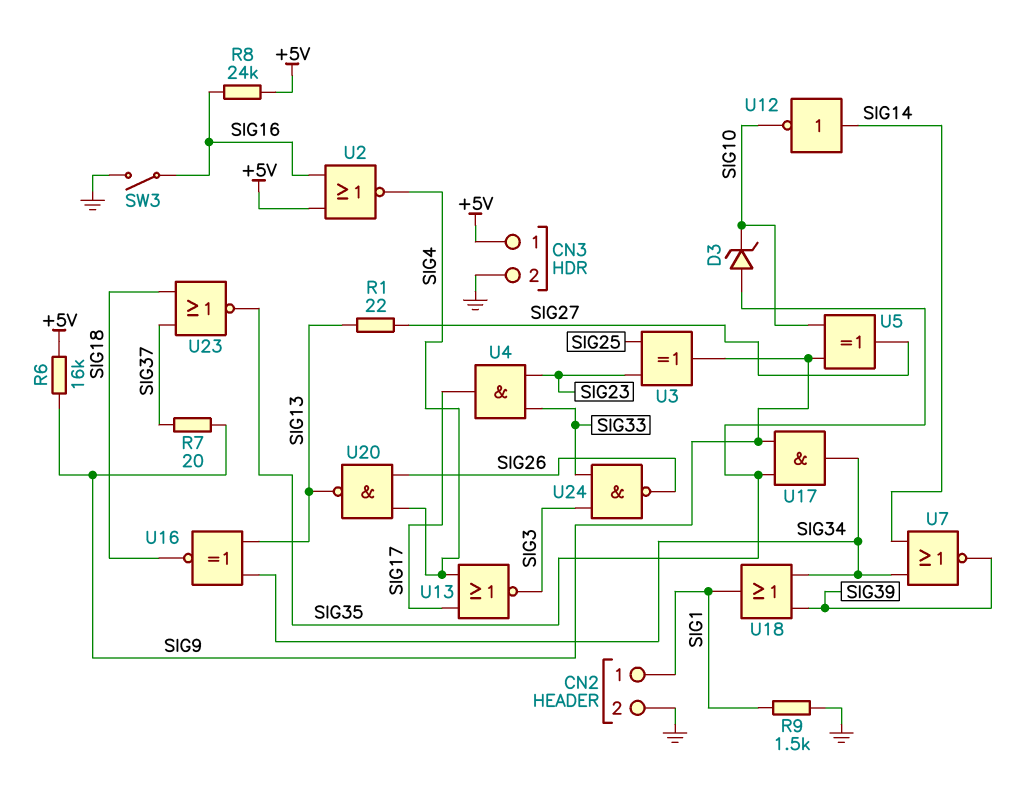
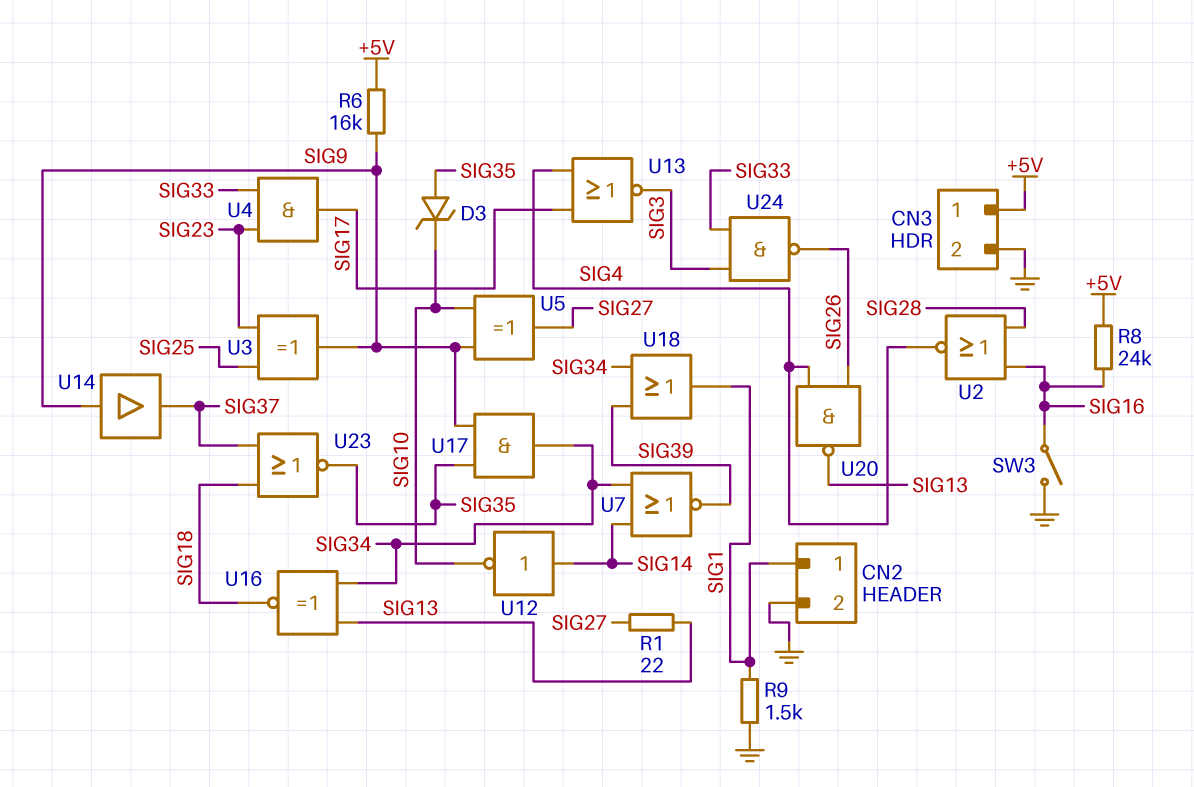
R7: 20 (SIG9, SIG37) -> none
U2: NOR (in +5V, in SIG16, out SIG4) -> NOR (in SIG16, in SIG28, out SIG4)
U14: none -> buffer (in SIG9, out SIG37)

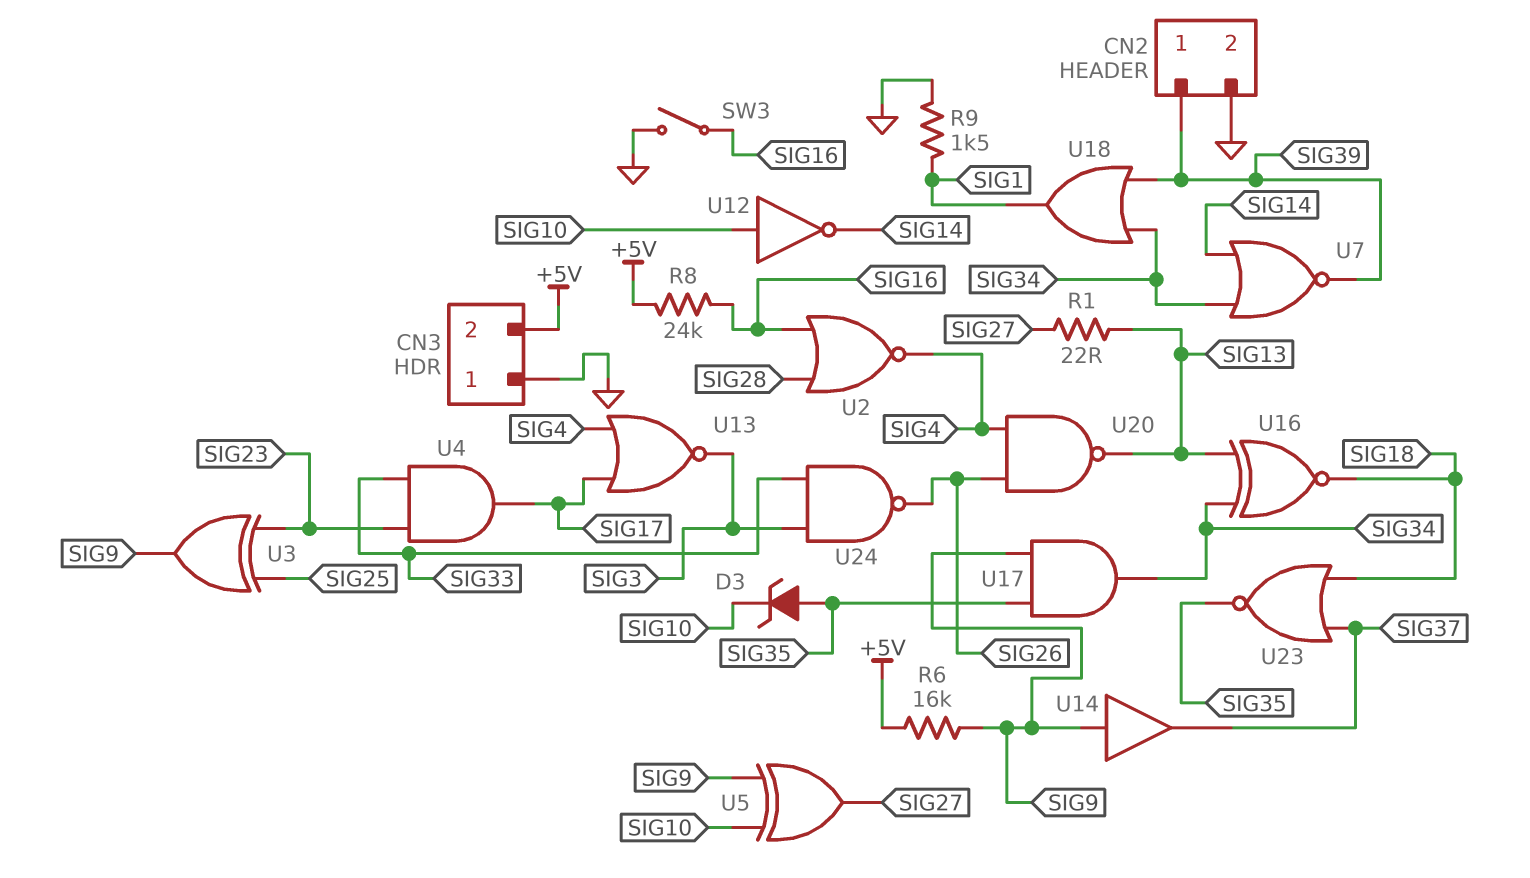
CN2 pin 1: SIG1 -> SIG39
CN3 pin 1: +5V -> GND
CN3 pin 2: GND -> +5V
U12: NOT (in SIG14, out SIG10) -> NOT (in SIG10, out SIG14)

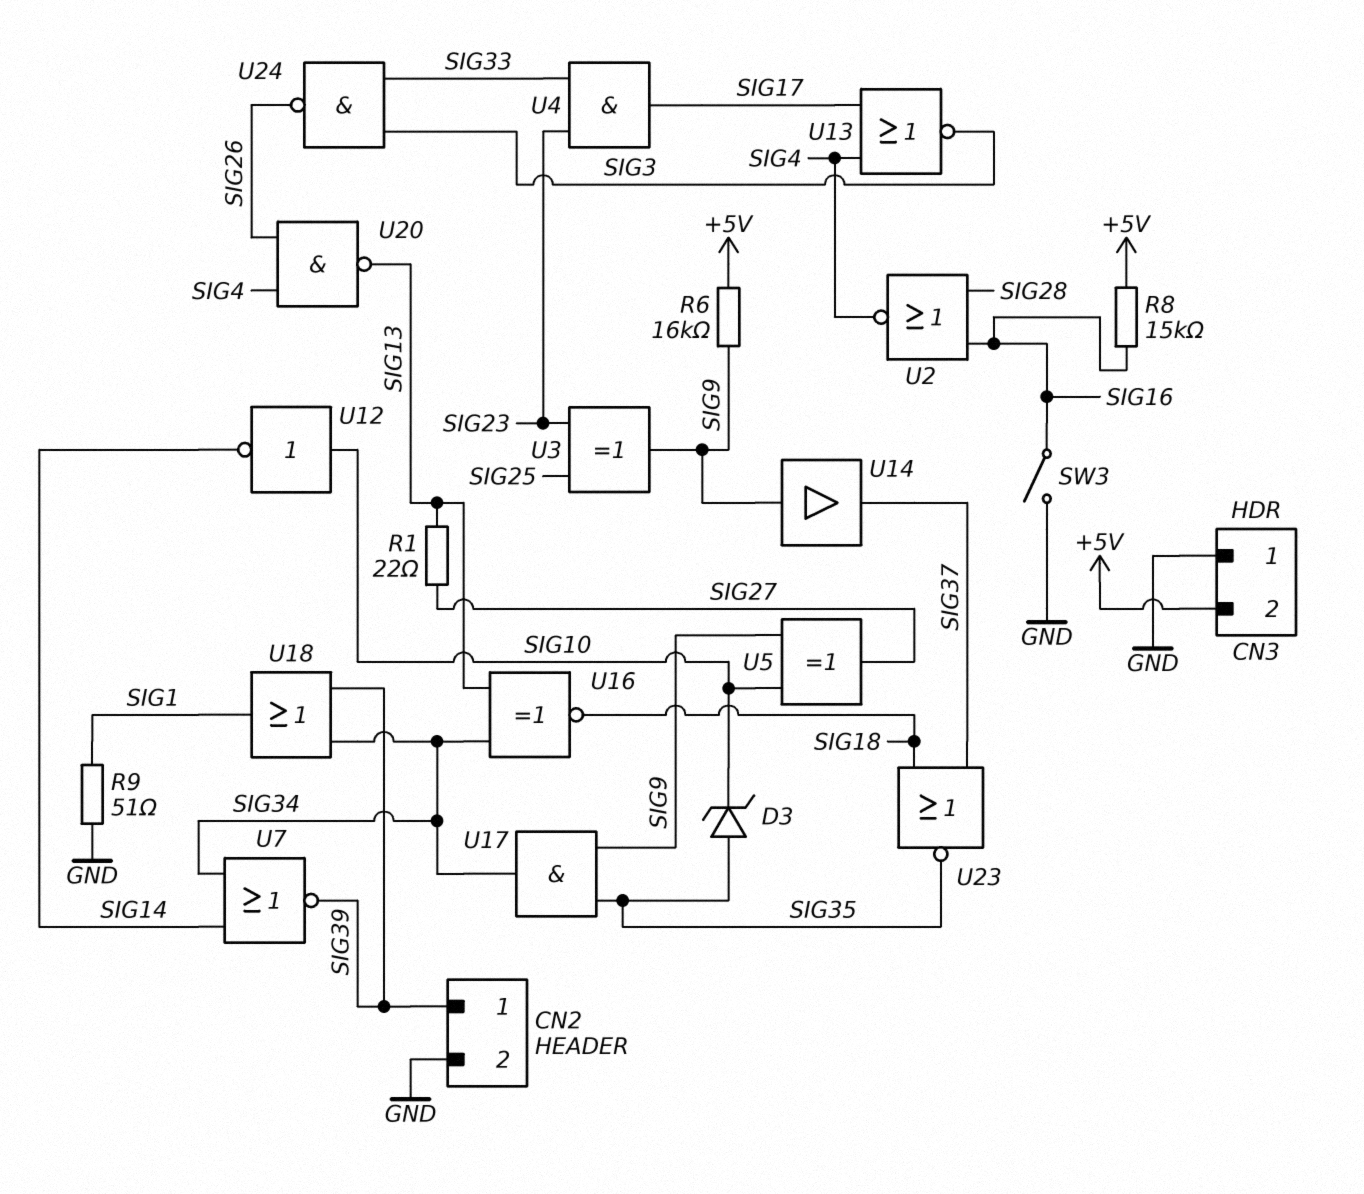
R8: 24k (+5V, SIG16) -> 15k (+5V, SIG16)
R9: 1.5k (GND, SIG1) -> 51 (GND, SIG1)

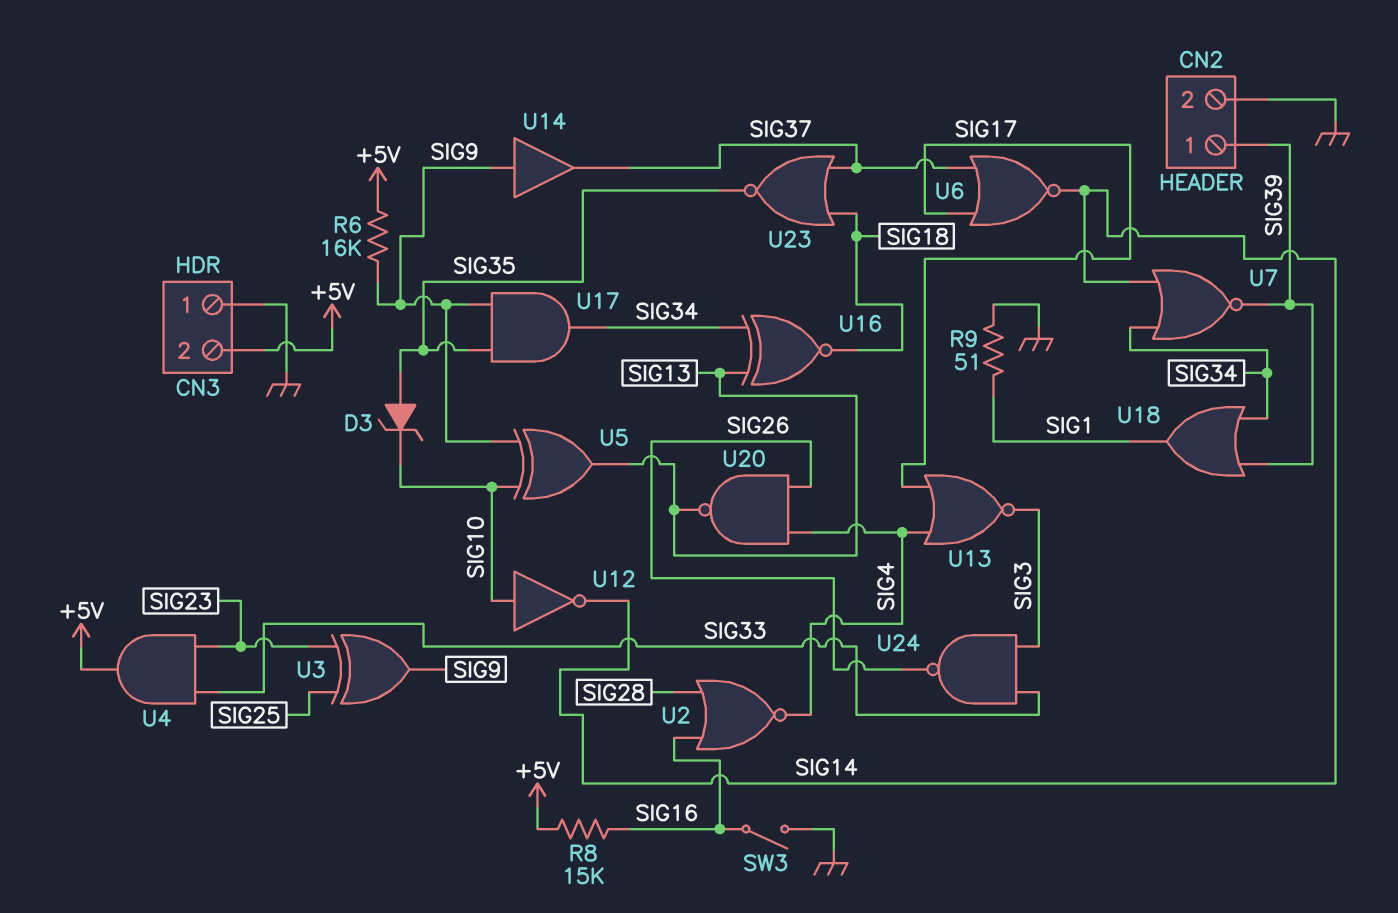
R1: 22 (SIG13, SIG27) -> none
U4: AND (in SIG23, in SIG33, out SIG17) -> AND (in SIG23, in SIG33, out +5V)
U5: XOR (in SIG9, in SIG10, out SIG27) -> XOR (in SIG9, in SIG10, out SIG13)
U6: none -> NOR (in SIG17, in SIG37, out SIG14)

